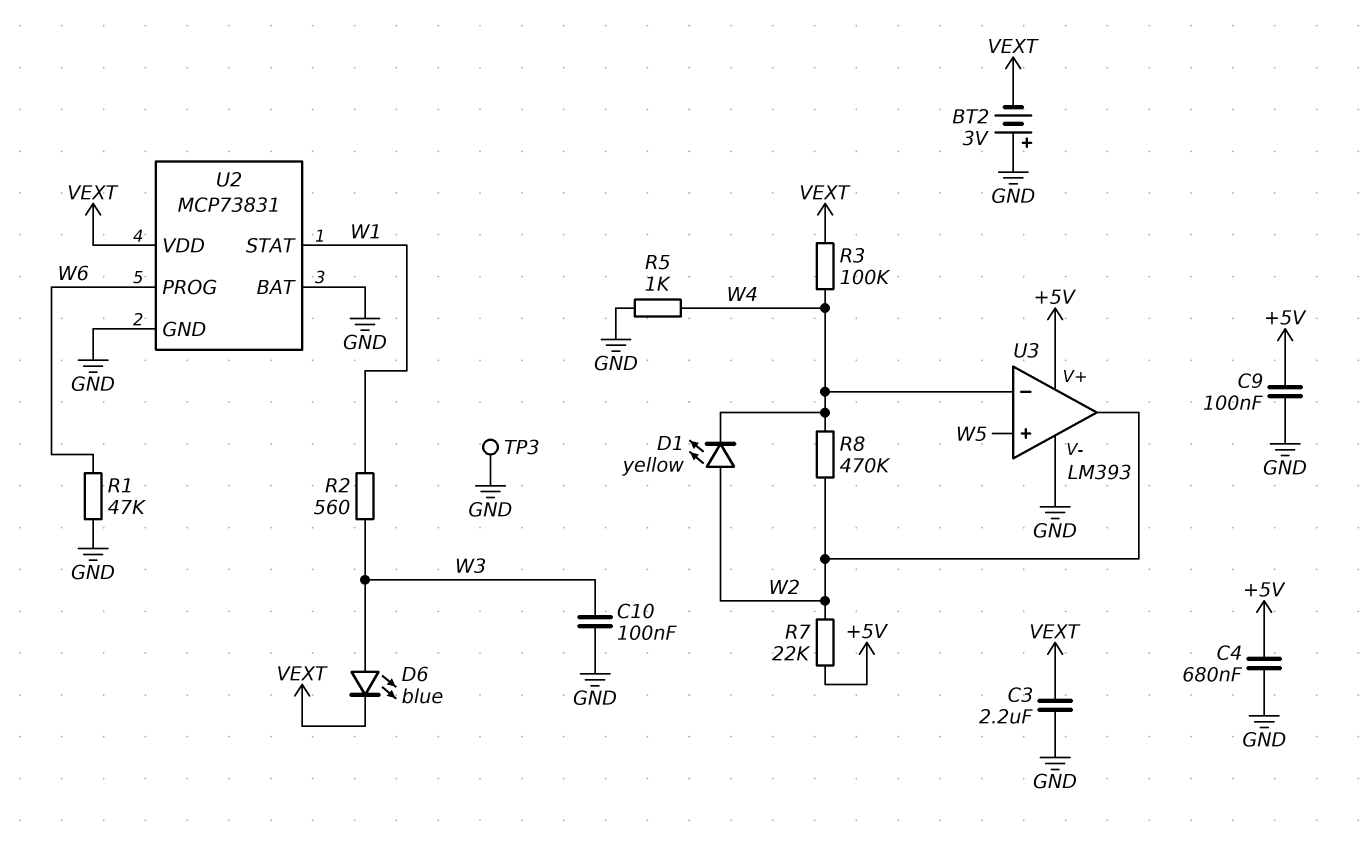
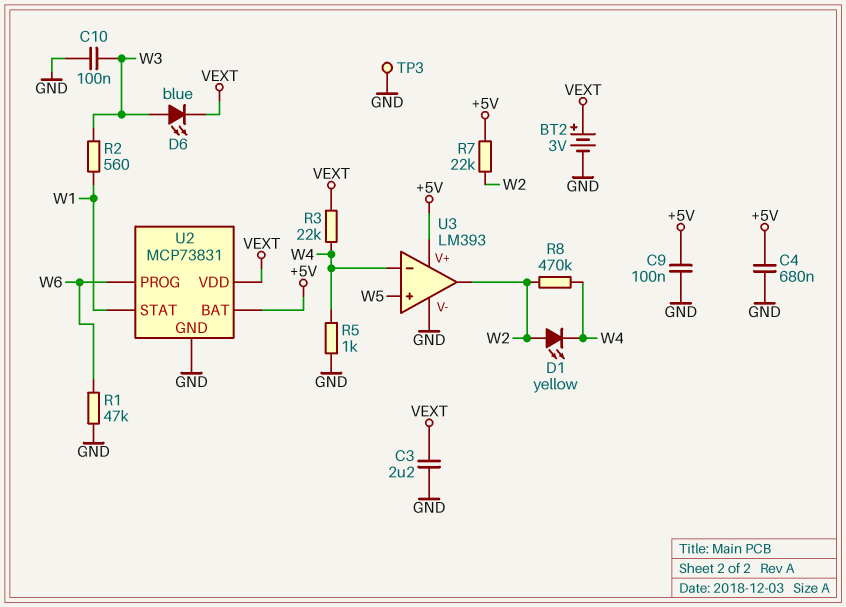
BT2: 3V (plus GND, minus VEXT) -> 3V (plus VEXT, minus GND)
R3: 100k (VEXT, W4) -> 22k (VEXT, W4)
U2 pin BAT: GND -> +5V

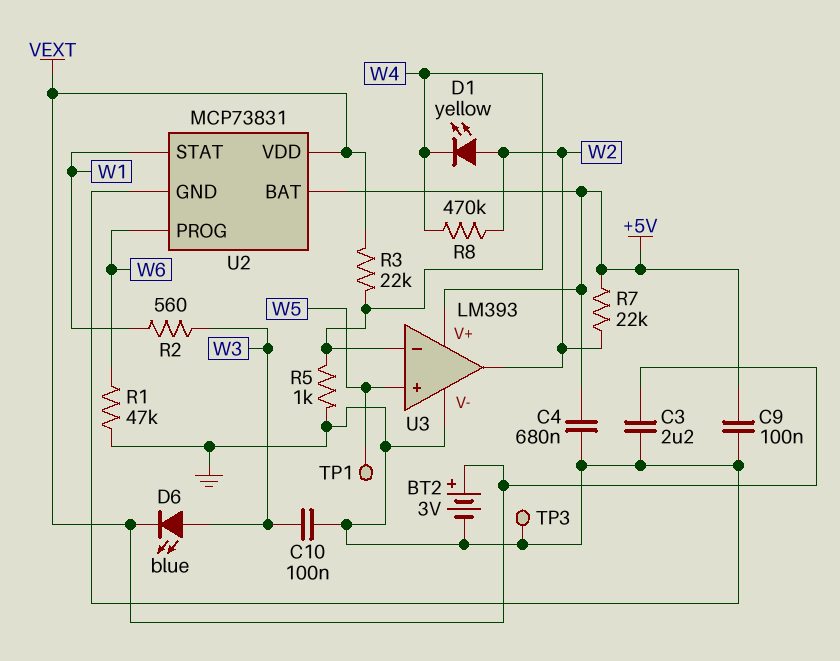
TP1: none -> test point (W5)

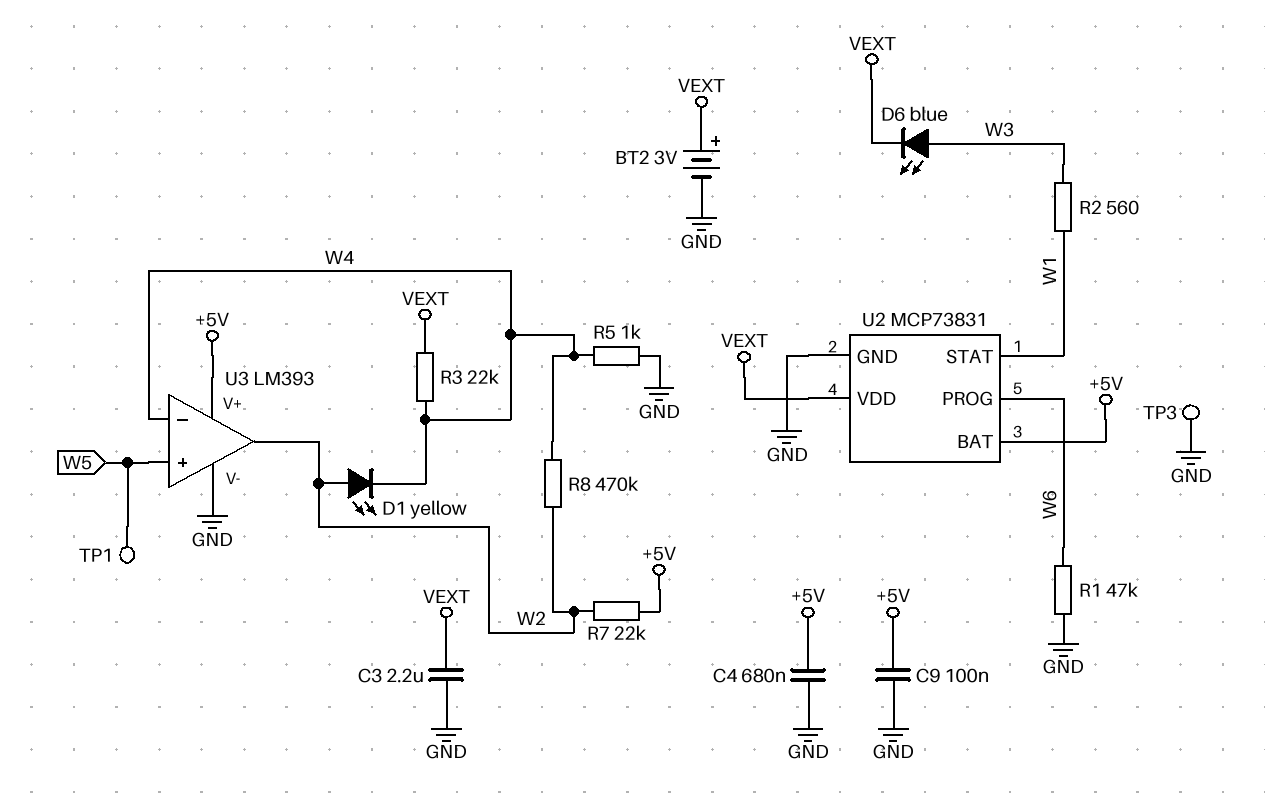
C10: 100nF (GND, W3) -> none

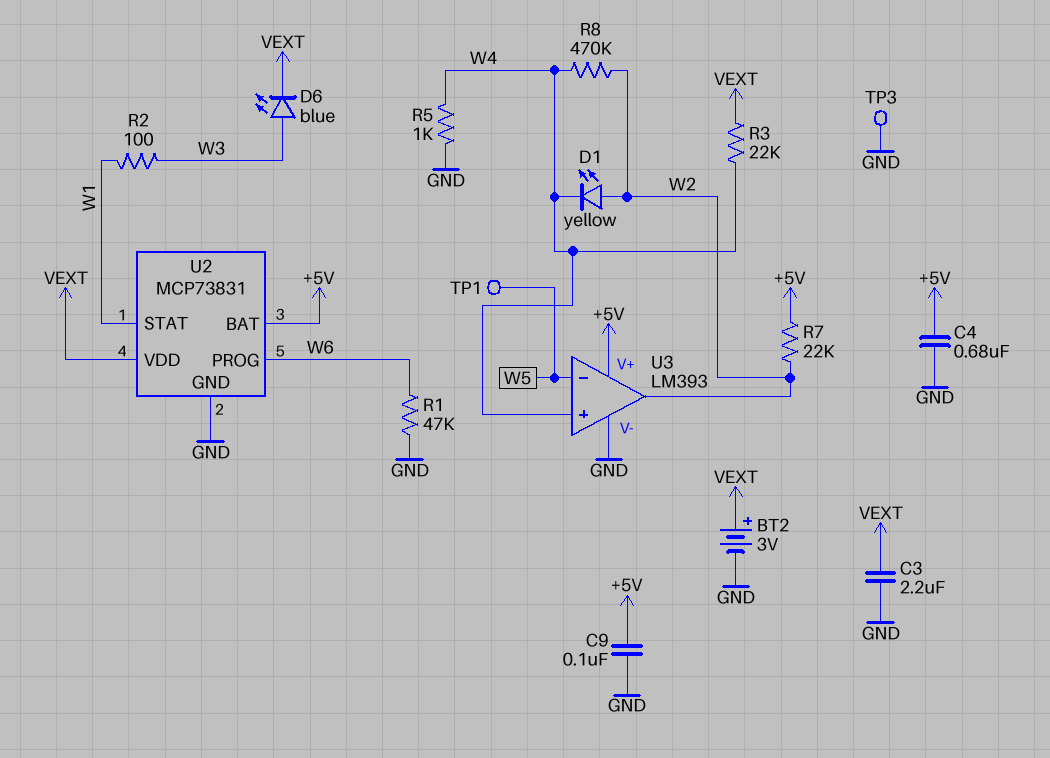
R2: 560 (W1, W3) -> 100 (W1, W3)
U3 pin in+: W5 -> W4
U3 pin in-: W4 -> W5

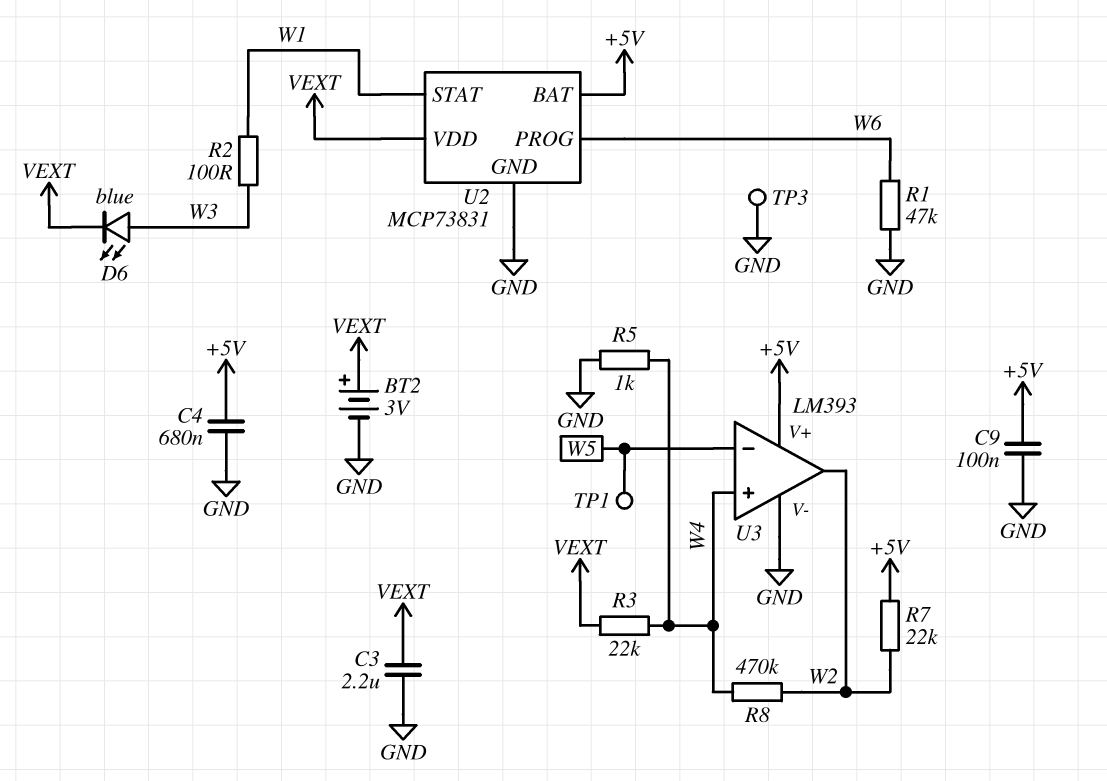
D1: LED yellow (A W2, K W4) -> none

